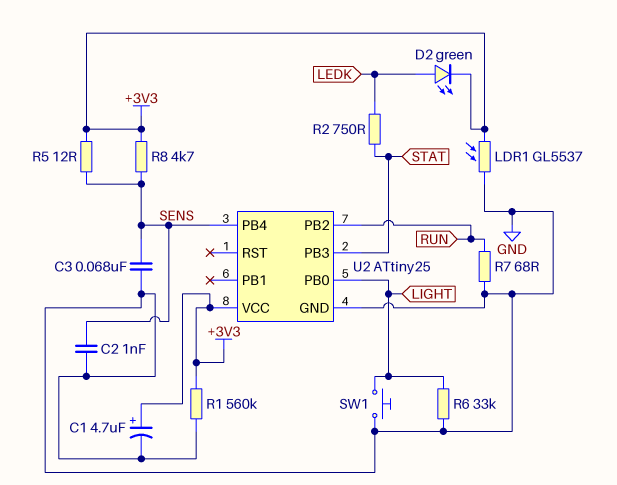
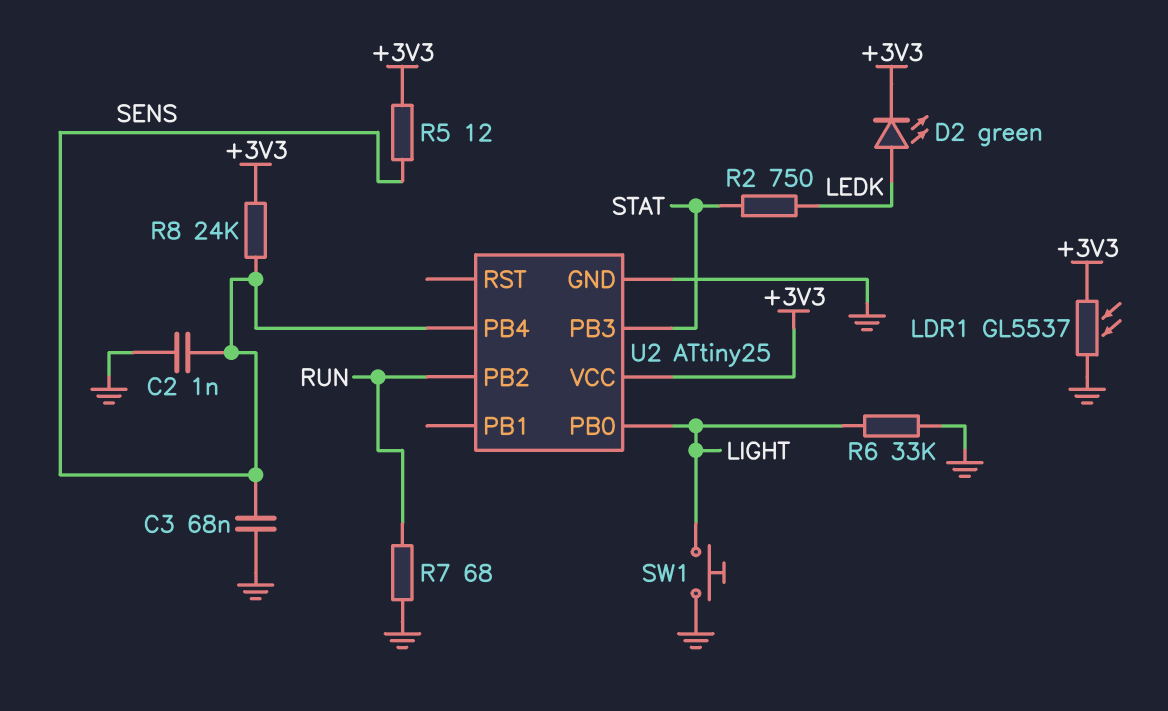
C1: 4.7uF (plus +3V3, minus GND) -> none
R1: 560k (+3V3, GND) -> none
R8: 4.7k (+3V3, SENS) -> 24k (+3V3, SENS)

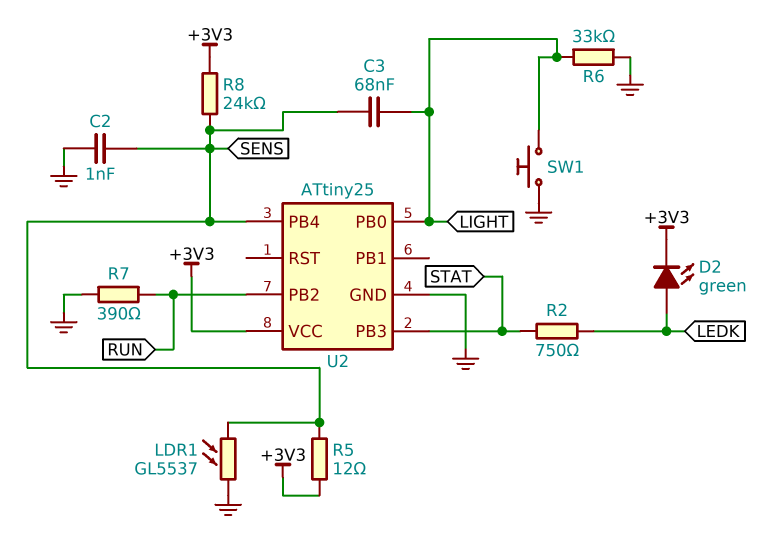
C3: 68nF (GND, SENS) -> 68nF (LIGHT, SENS)
LDR1: GL5537 (+3V3, GND) -> GL5537 (GND, SENS)
R7: 68 (GND, RUN) -> 390 (GND, RUN)

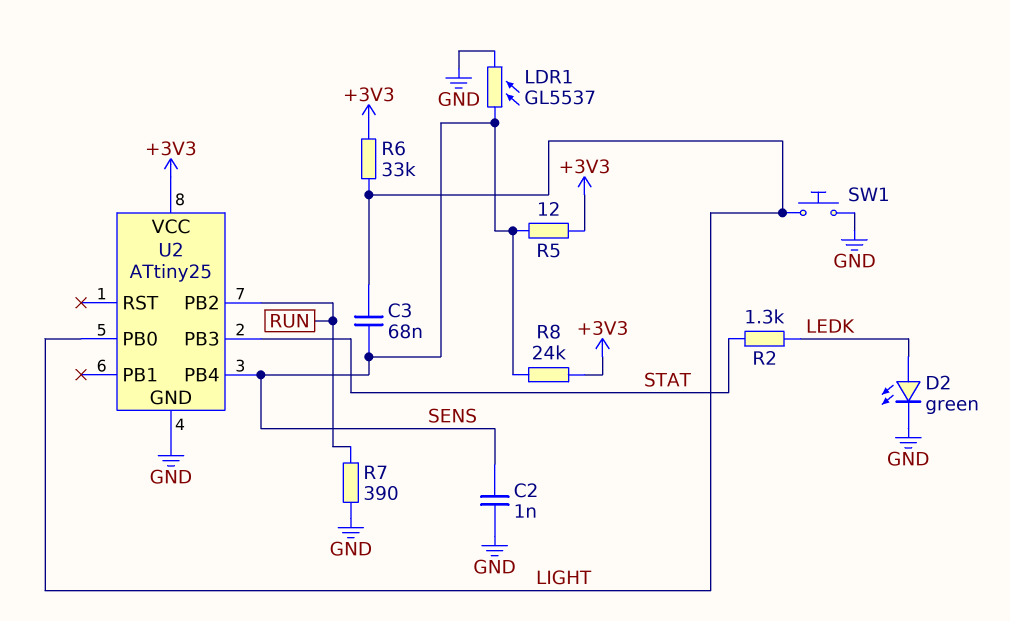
D2: LED green (A LEDK, K +3V3) -> LED green (A LEDK, K GND)
R2: 750 (LEDK, STAT) -> 1.3k (LEDK, STAT)
R6: 33k (GND, LIGHT) -> 33k (+3V3, LIGHT)

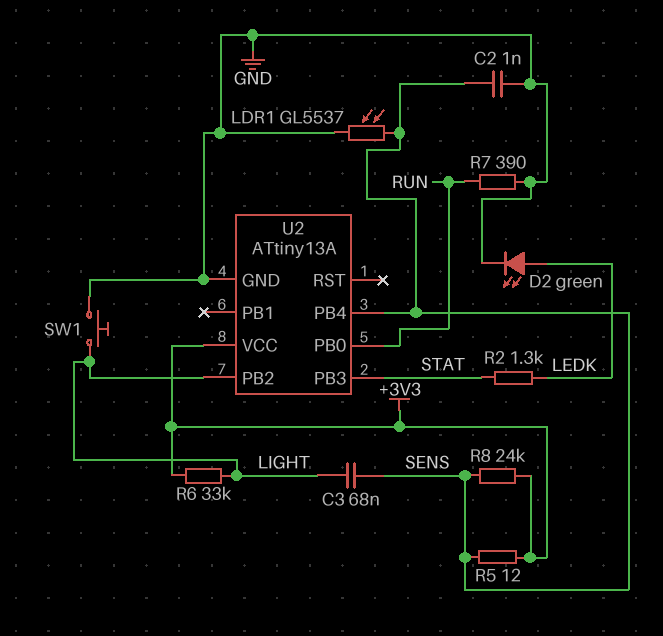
U2: ATtiny25 -> ATtiny13A
U2 pin PB0: LIGHT -> RUN
U2 pin PB2: RUN -> LIGHT

